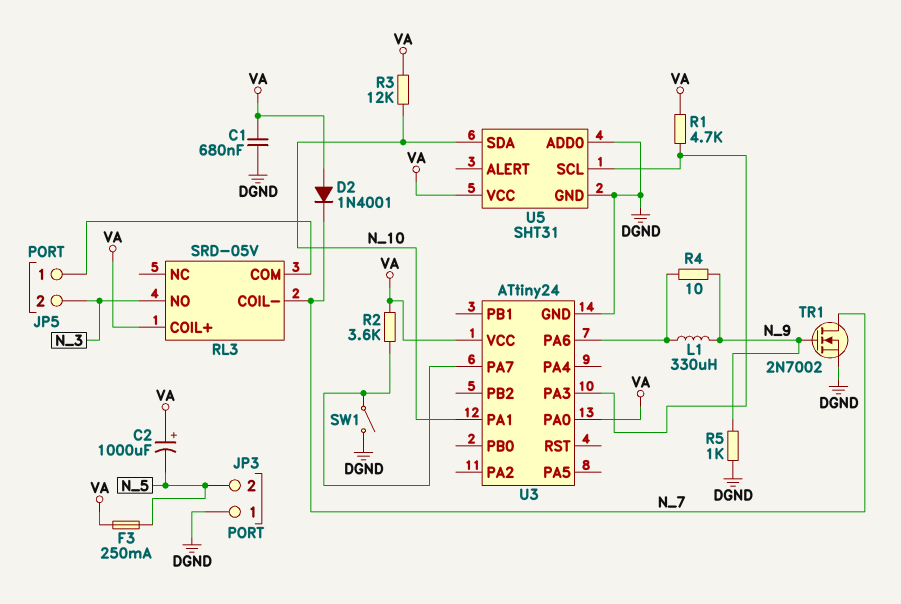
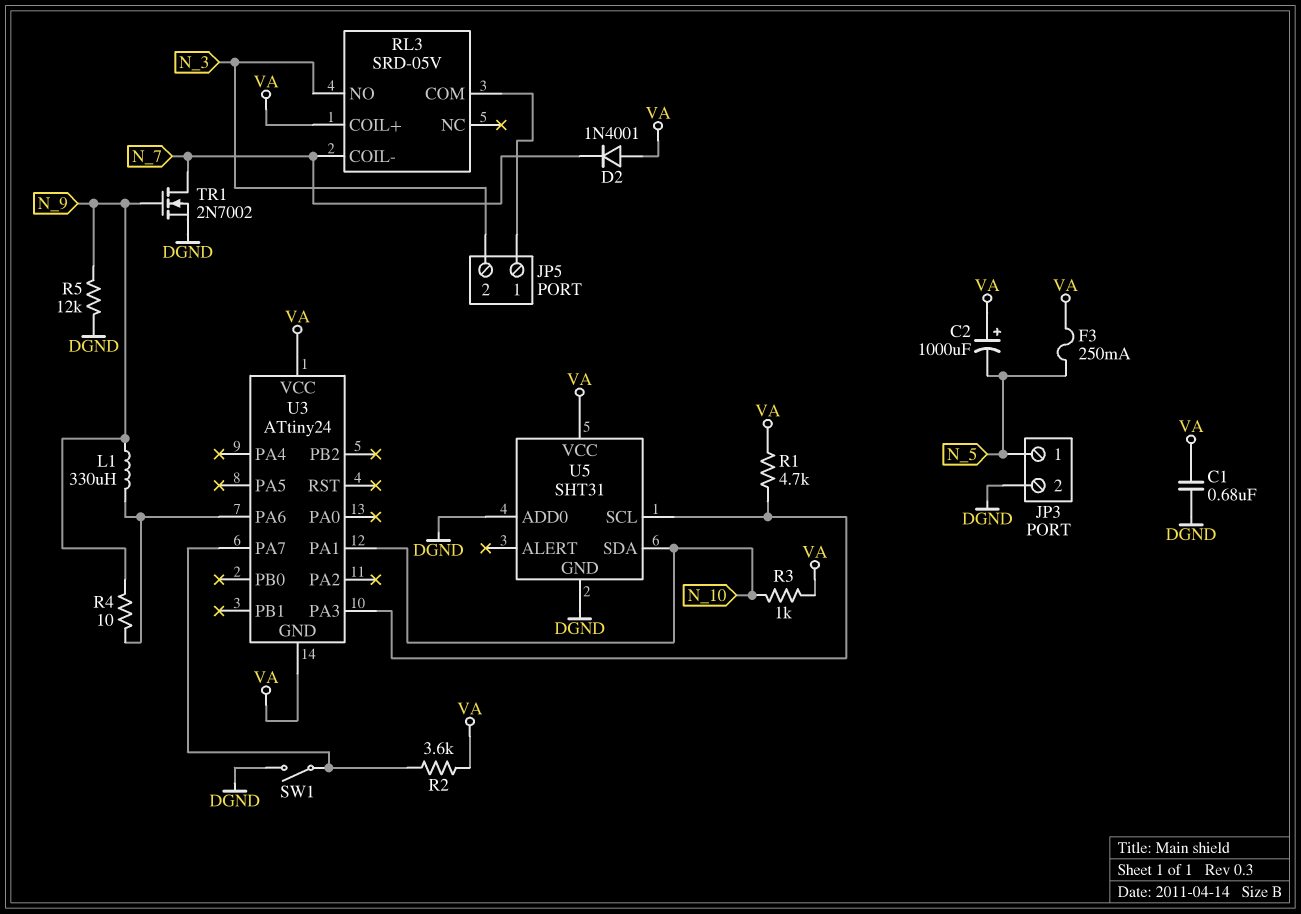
JP3 pin 1: DGND -> N_5
JP3 pin 2: N_5 -> DGND
R3: 12k (N_10, VA) -> 1k (N_10, VA)
R5: 1k (DGND, N_9) -> 12k (DGND, N_9)
U3 pin GND: DGND -> VA
U3 pin PA0: VA -> none

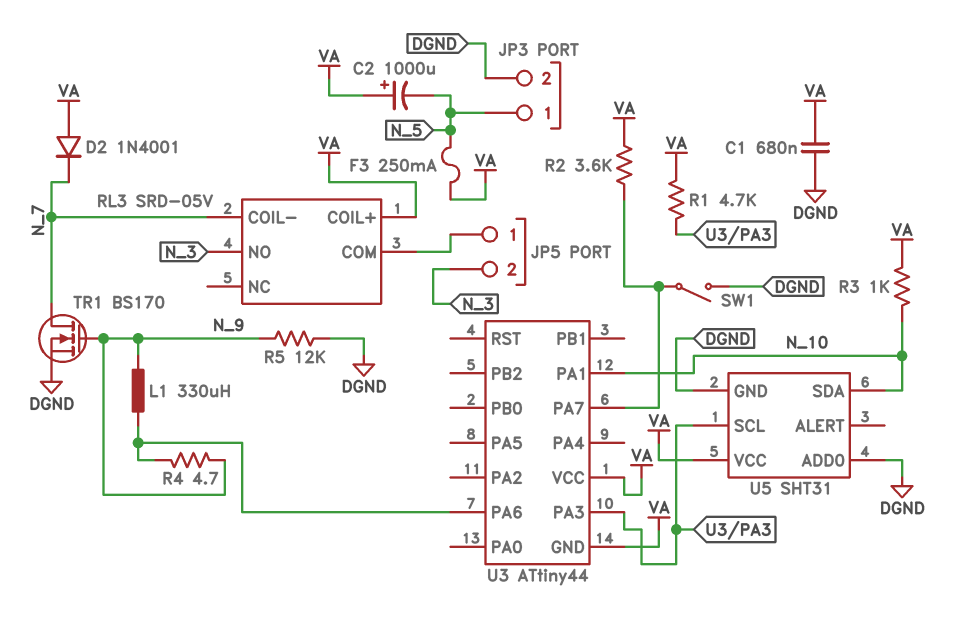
R4: 10 (N_9, U3/PA6) -> 4.7 (N_9, U3/PA6)
TR1: NMOS 2N7002 (G N_9, D N_7, S DGND) -> NMOS BS170 (G N_9, D N_7, S DGND)
U3: ATtiny24 -> ATtiny44

